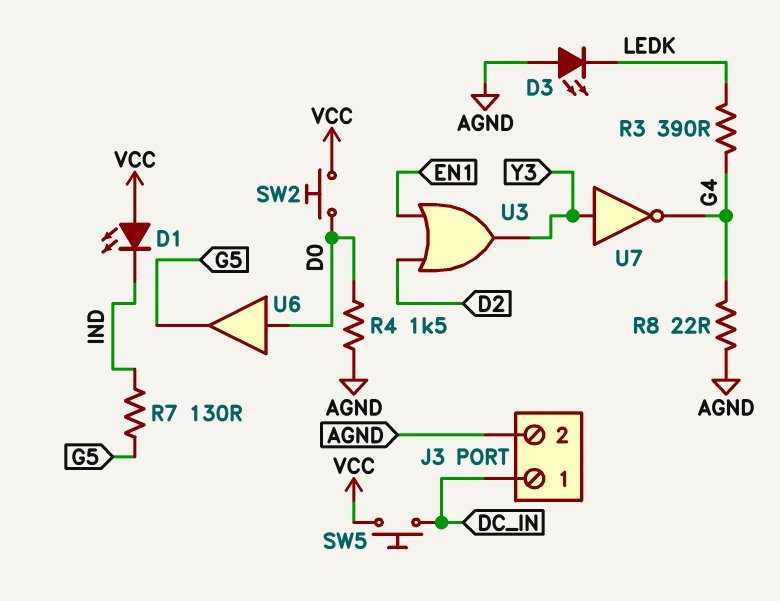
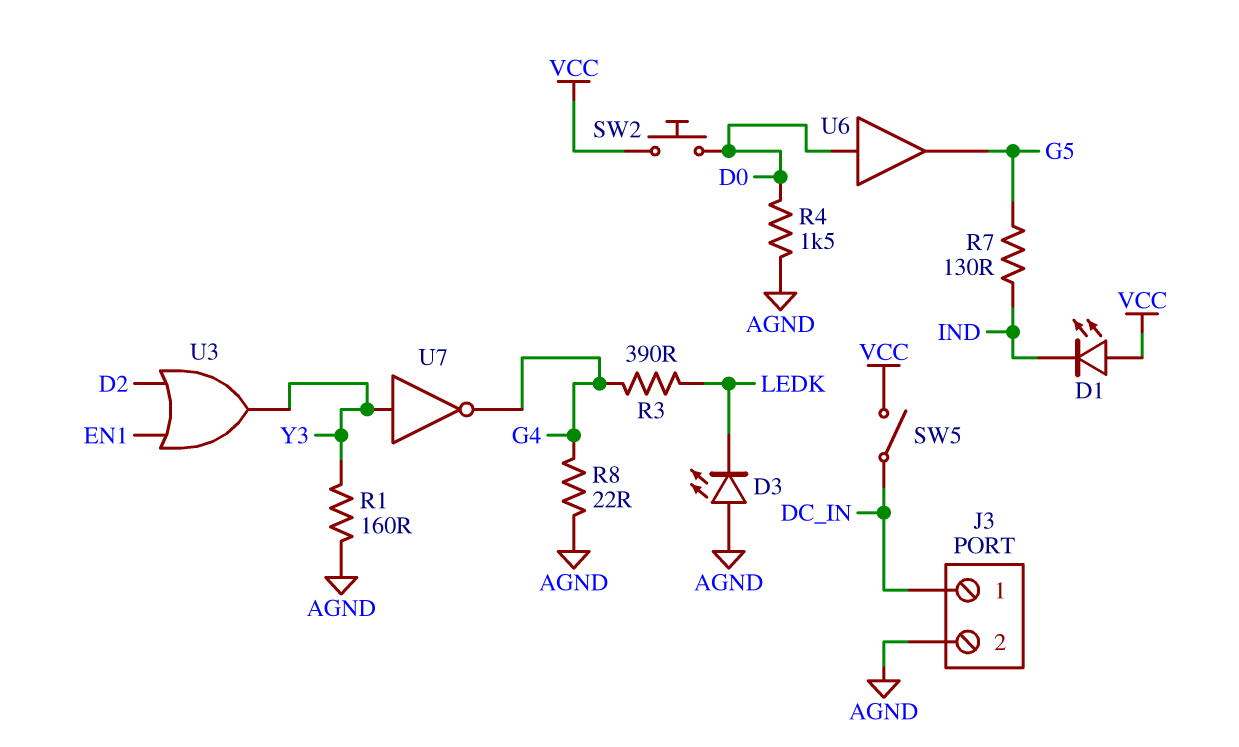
R1: none -> 160 (AGND, Y3)
SW5: button (DC_IN, VCC) -> switch (DC_IN, VCC)

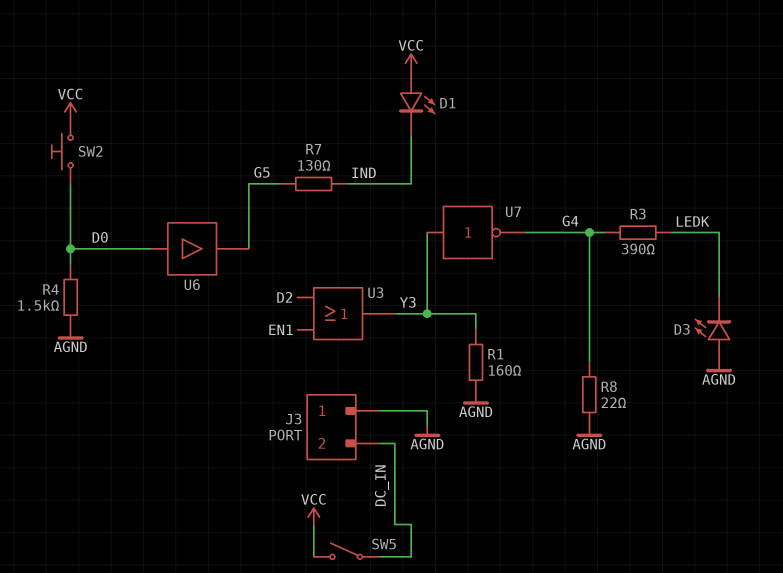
J3 pin 1: DC_IN -> AGND
J3 pin 2: AGND -> DC_IN

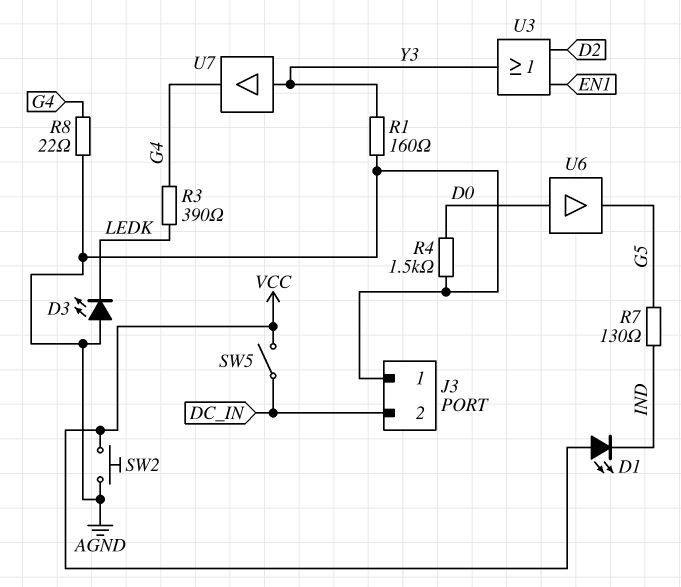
SW2: button (D0, VCC) -> button (AGND, VCC)
U7: NOT (in Y3, out G4) -> buffer (in Y3, out G4)

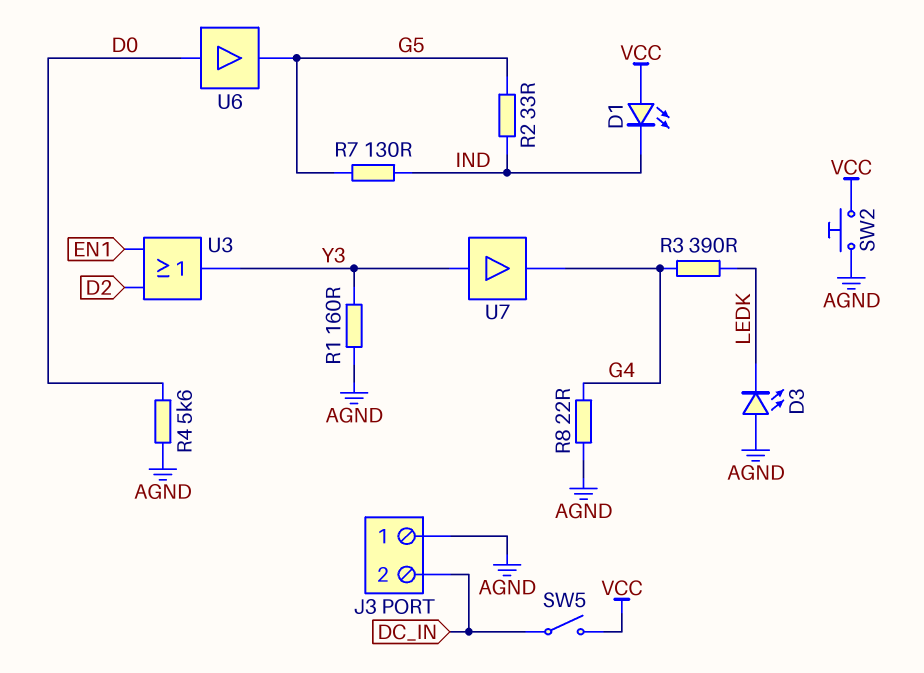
R2: none -> 33 (G5, IND)
R4: 1.5k (AGND, D0) -> 5.6k (AGND, D0)

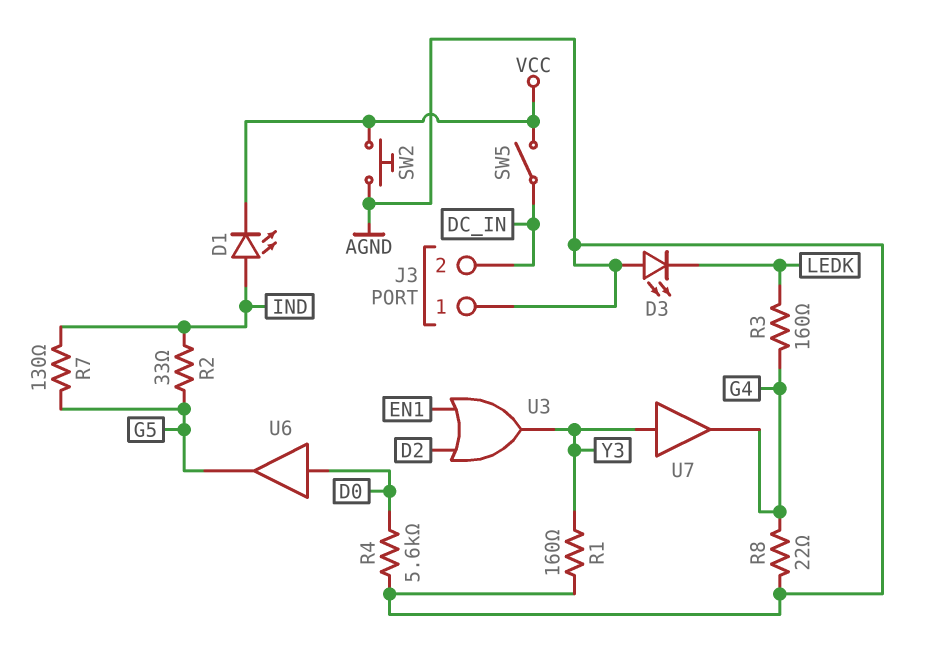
D1: LED (A VCC, K IND) -> LED (A IND, K VCC)
R3: 390 (G4, LEDK) -> 160 (G4, LEDK)

